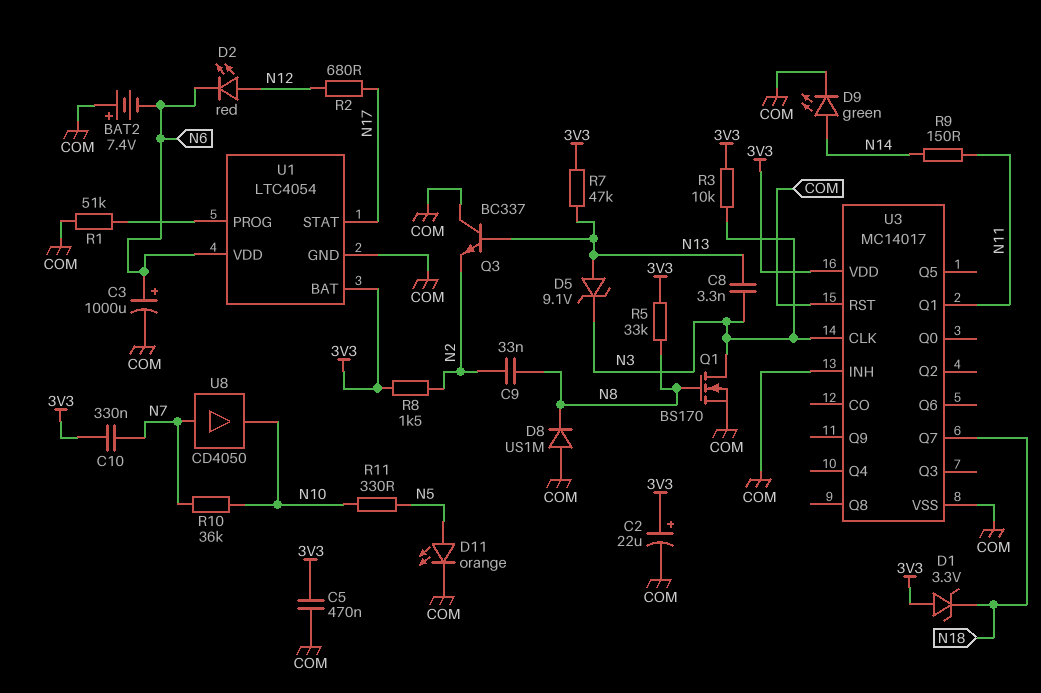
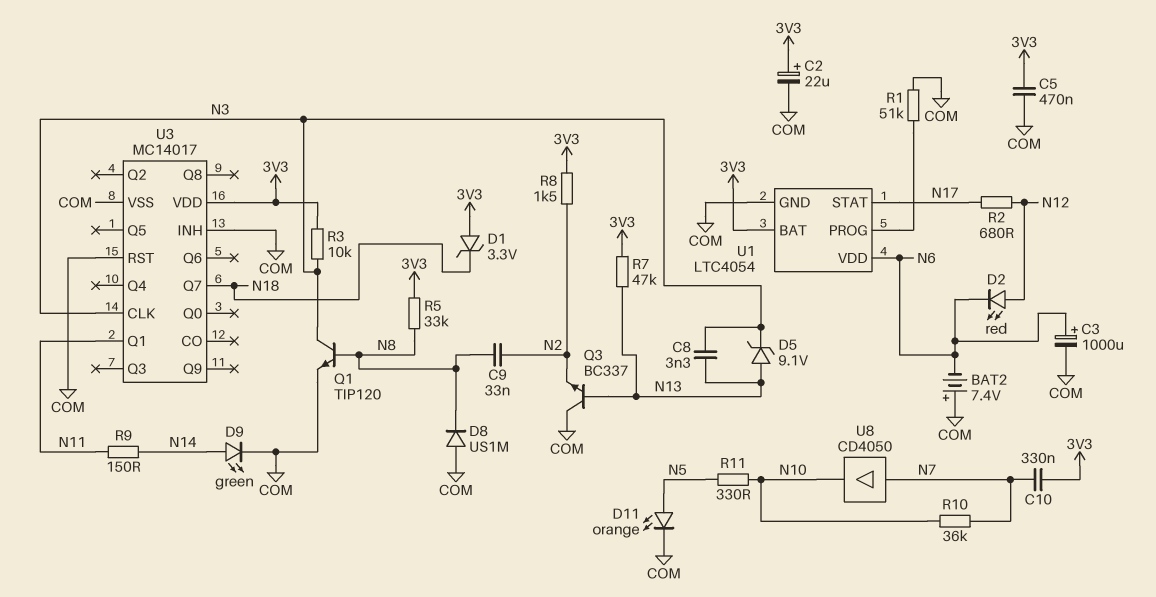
Q1: NMOS BS170 (G N8, D N3, S COM) -> NPN TIP120 (B N8, C N3, E COM)

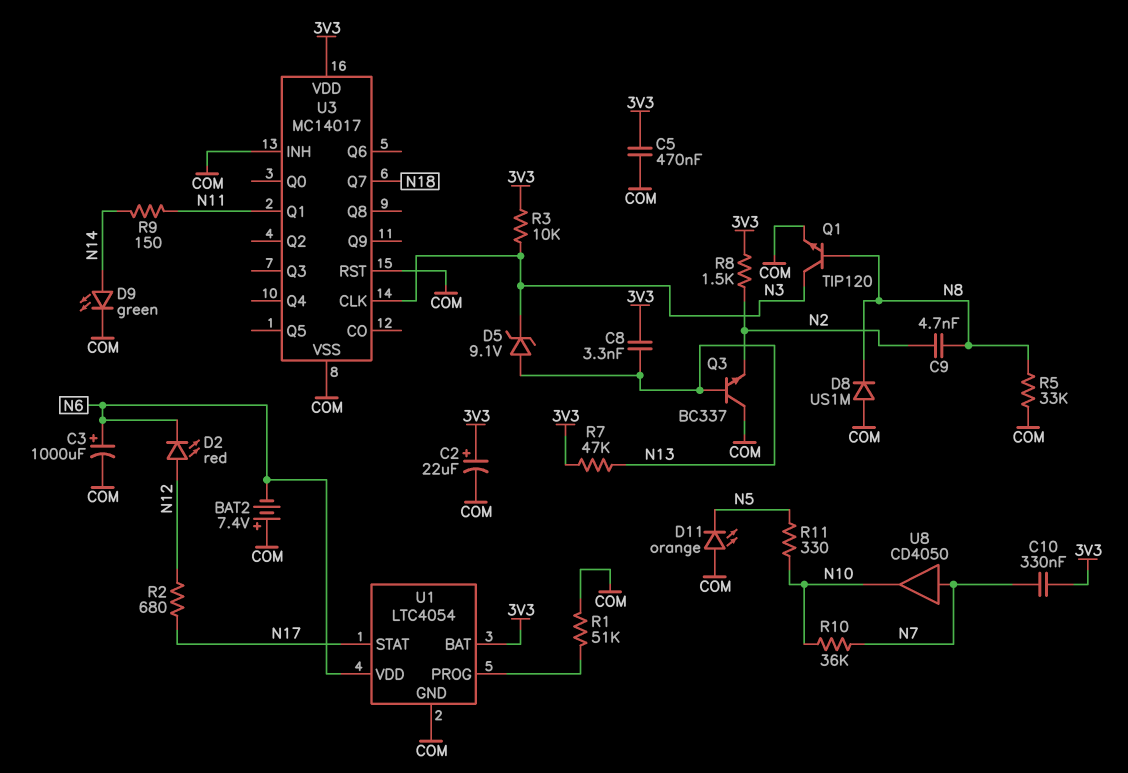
C8: 3.3nF (N3, N13) -> 3.3nF (3V3, N13)
C9: 33nF (N2, N8) -> 4.7nF (N2, N8)
D1: zener 3.3V (A 3V3, K N18) -> none
D11: LED orange (A N5, K COM) -> LED orange (A COM, K N5)
R5: 33k (3V3, N8) -> 33k (COM, N8)

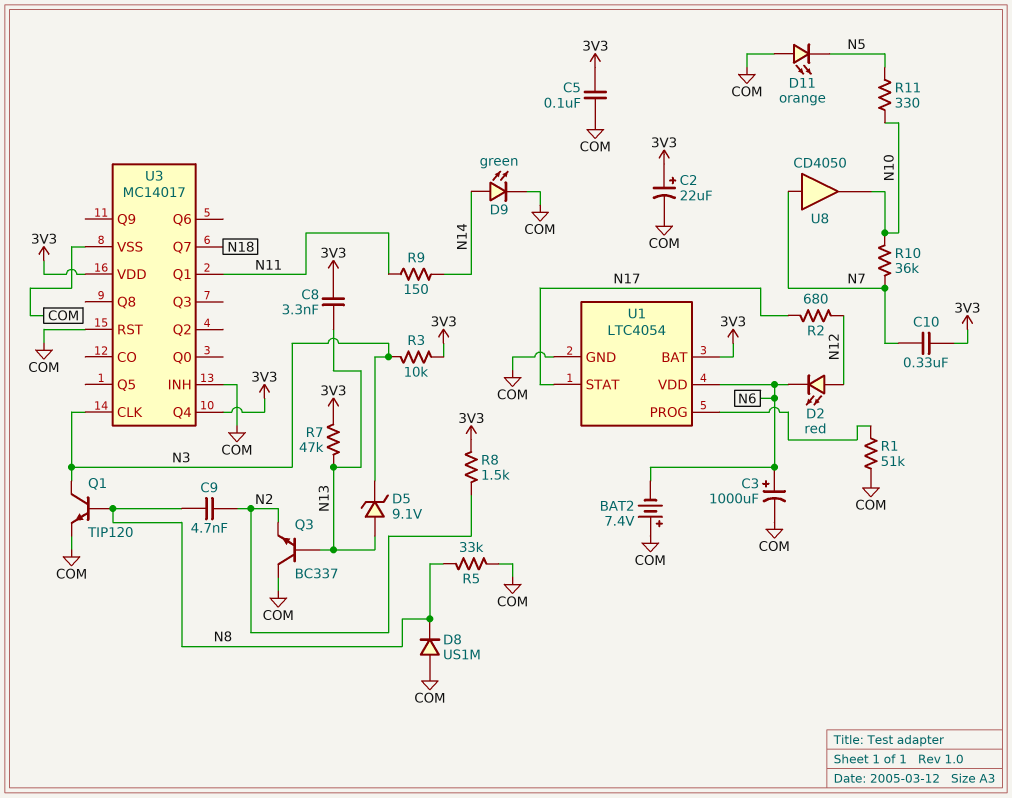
C5: 470nF (3V3, COM) -> 100nF (3V3, COM)
U3 pin Q4: none -> 3V3

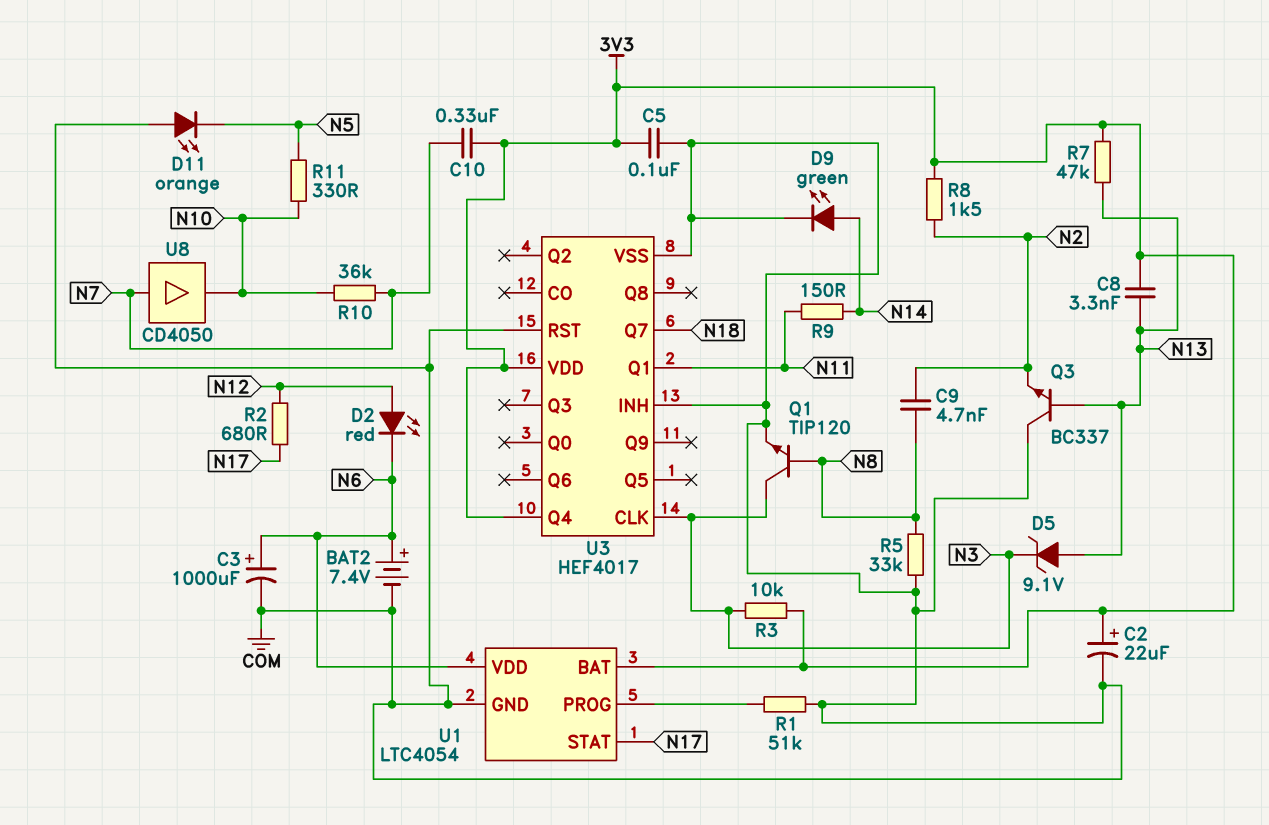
BAT2: 7.4V (plus COM, minus N6) -> 7.4V (plus N6, minus COM)
D8: diode US1M (A COM, K N8) -> none
U3: MC14017 -> HEF4017

